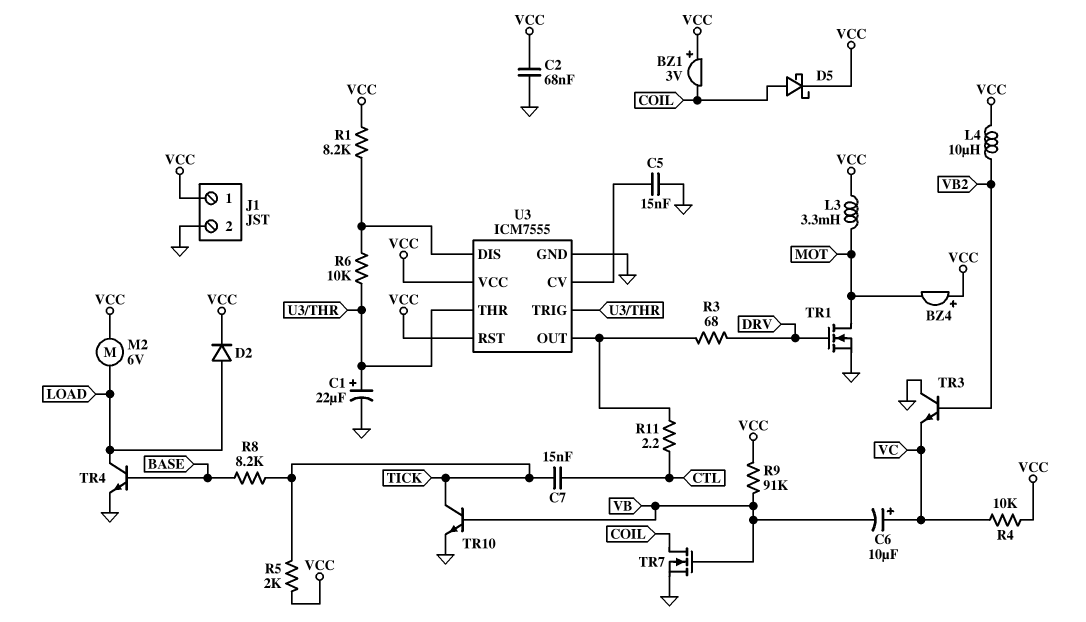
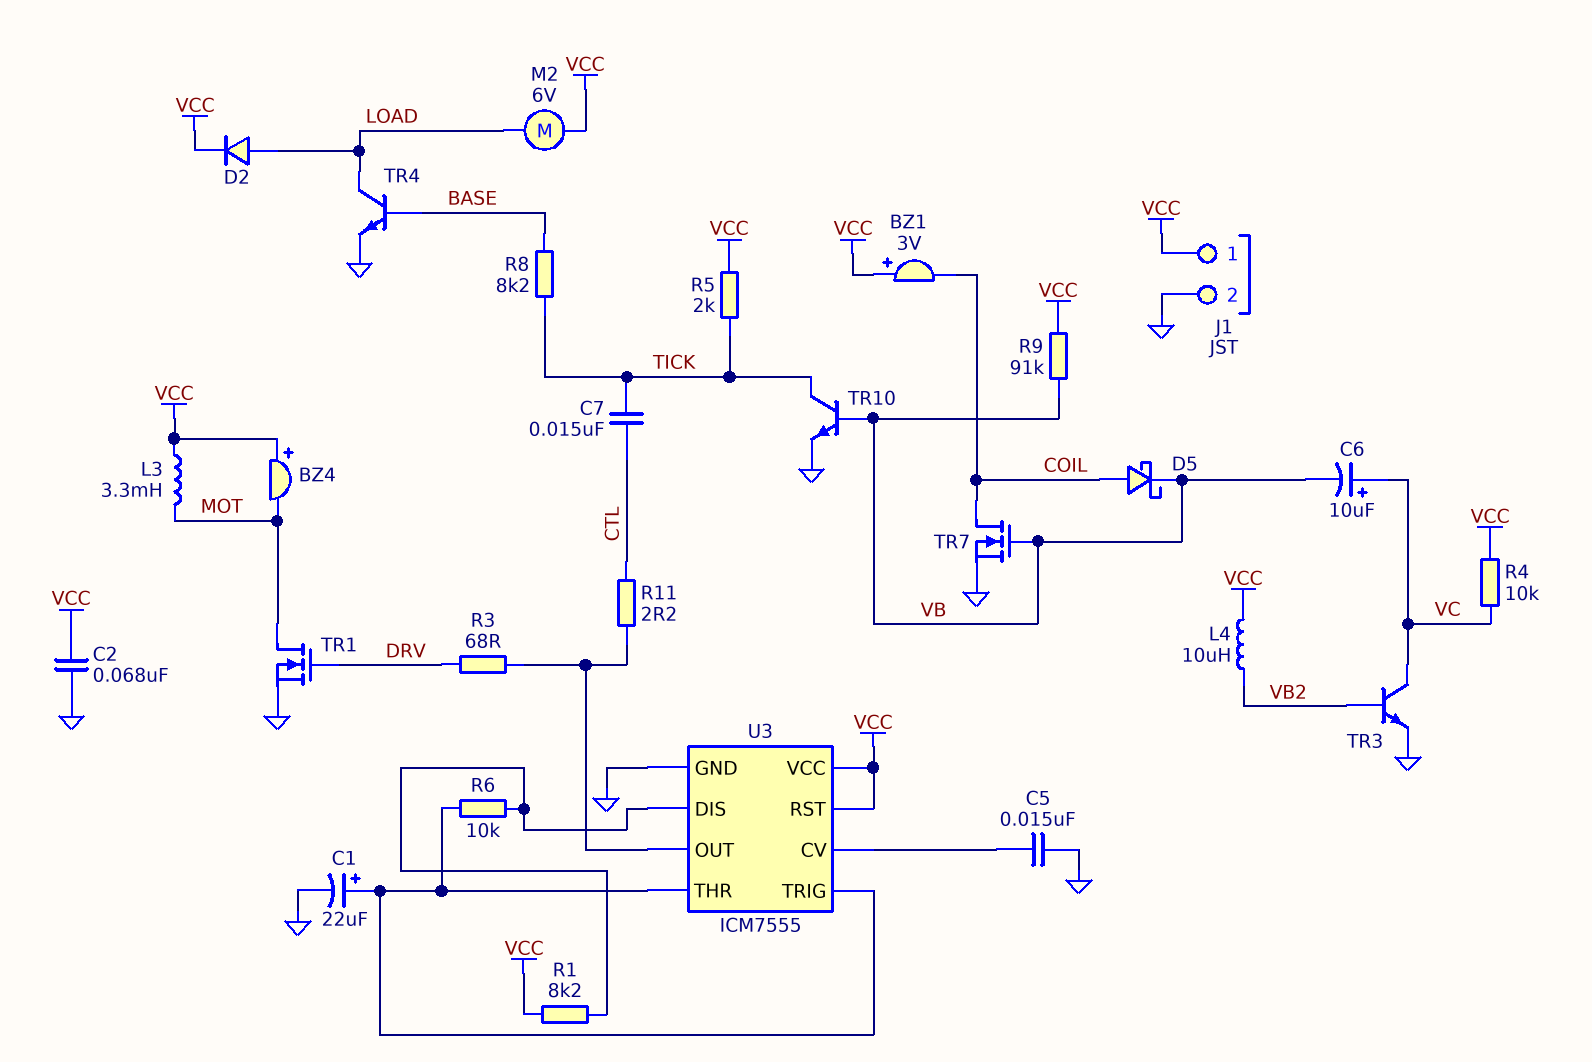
D5: schottky (A COIL, K VCC) -> schottky (A COIL, K VB)
TR3: NPN (B VB2, C GND, E VC) -> NPN (B VB2, C VC, E GND)

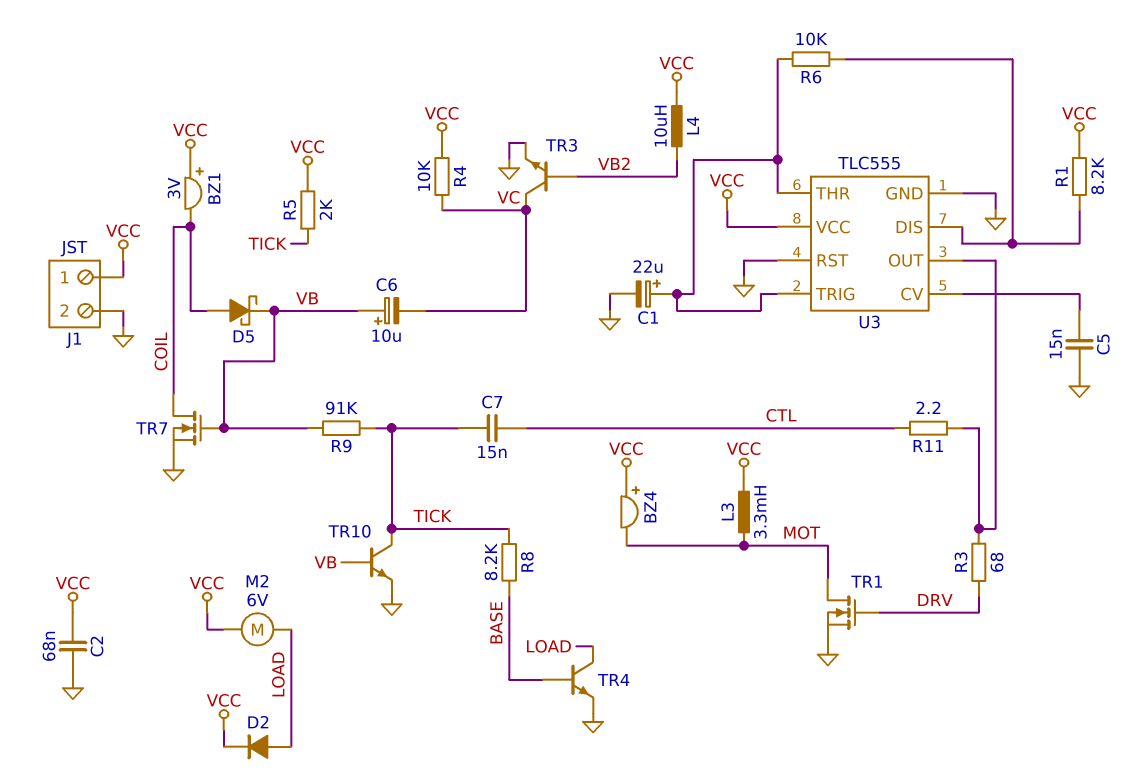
C6: 10uF (plus VC, minus VB) -> 10uF (plus VB, minus VC)
R9: 91k (VB, VCC) -> 91k (TICK, VB)
U3: ICM7555 -> TLC555
U3 pin RST: VCC -> GND

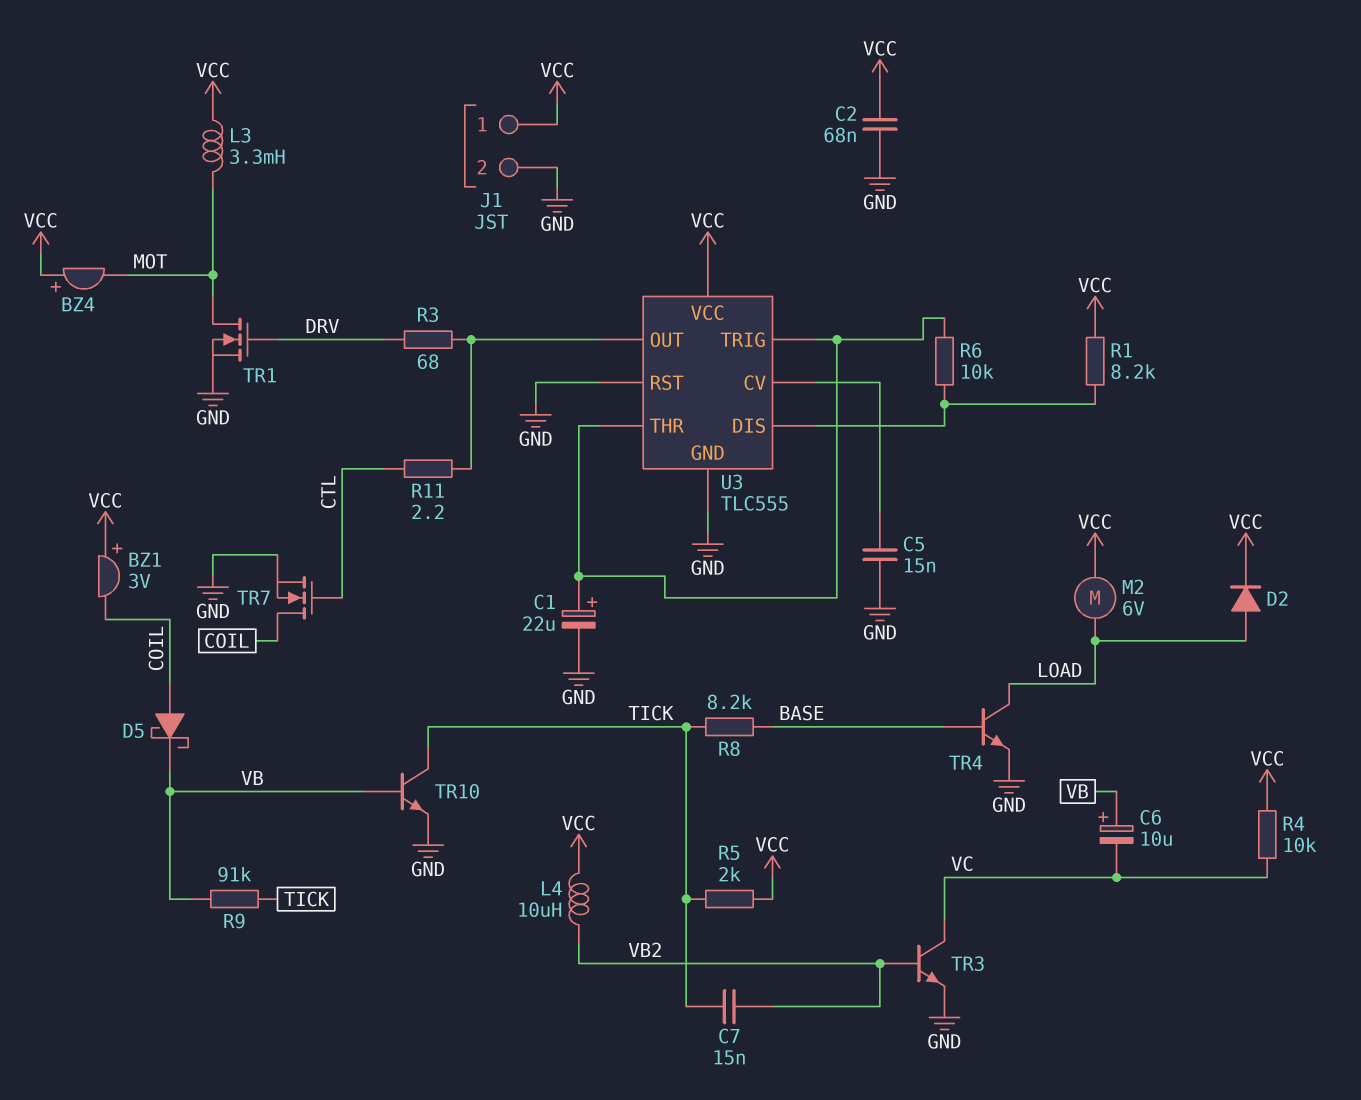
C7: 15nF (CTL, TICK) -> 15nF (TICK, VB2)
TR7: NMOS (G VB, D COIL, S GND) -> NMOS (G CTL, D COIL, S GND)

